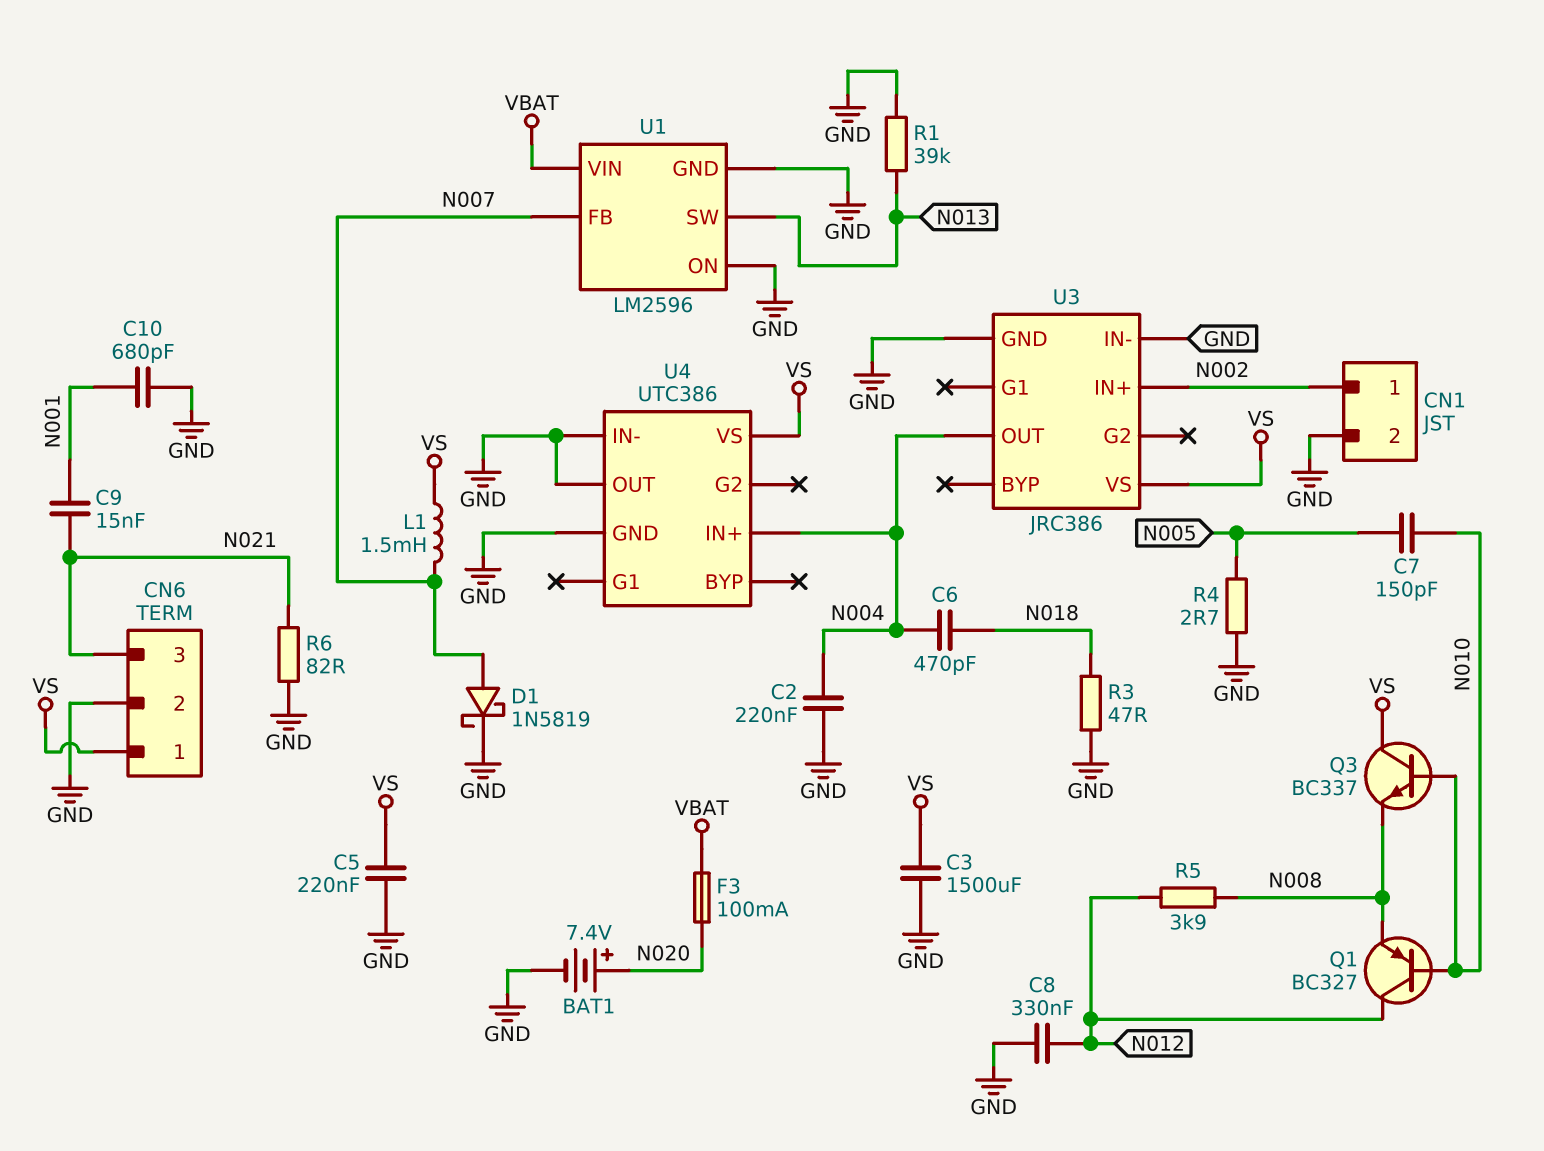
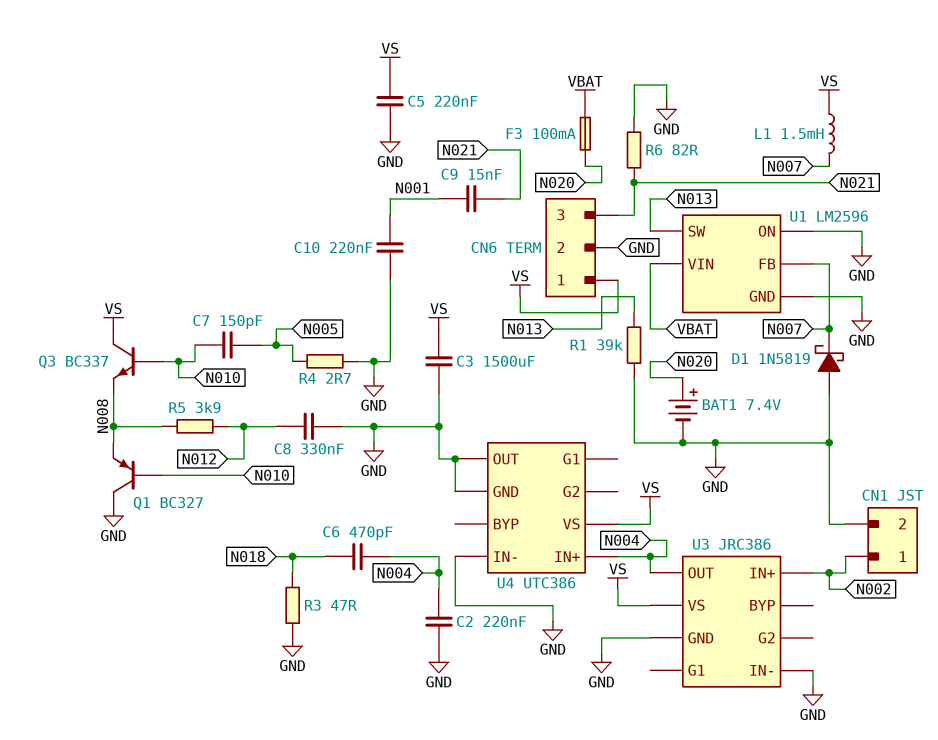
C10: 680pF (GND, N001) -> 220nF (GND, N001)
D1: schottky 1N5819 (A N007, K GND) -> schottky 1N5819 (A GND, K N007)
Q1: PNP BC327 (B N010, C N012, E N008) -> PNP BC327 (B N010, C GND, E N008)

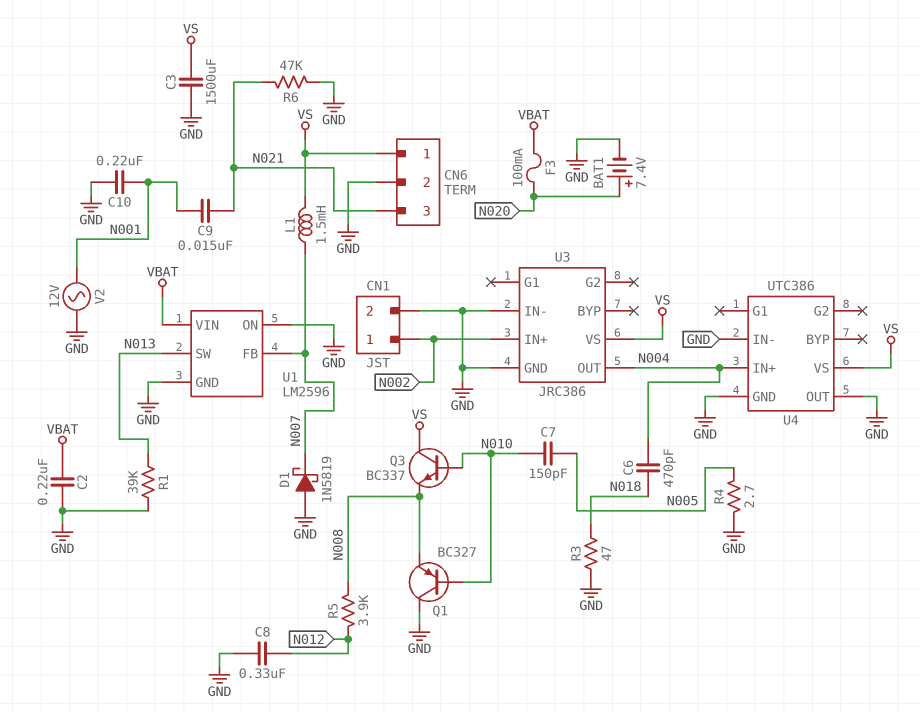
C2: 220nF (GND, N004) -> 220nF (GND, VBAT)
C5: 220nF (GND, VS) -> none
R6: 82 (GND, N021) -> 47k (GND, N021)
V2: none -> AC 12V (GND, N001)

